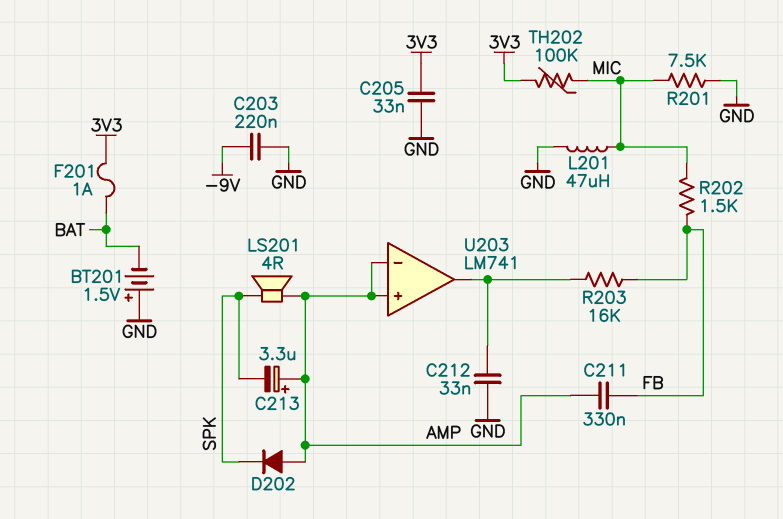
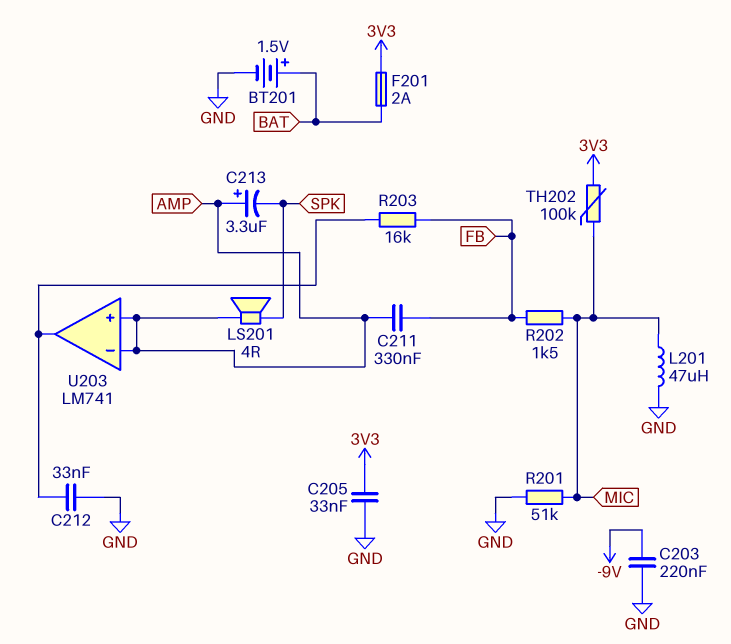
BT201: 1.5V (plus GND, minus BAT) -> 1.5V (plus BAT, minus GND)
D202: diode (A AMP, K SPK) -> none
F201: 1A (3V3, BAT) -> 2A (3V3, BAT)
R201: 7.5k (GND, MIC) -> 51k (GND, MIC)

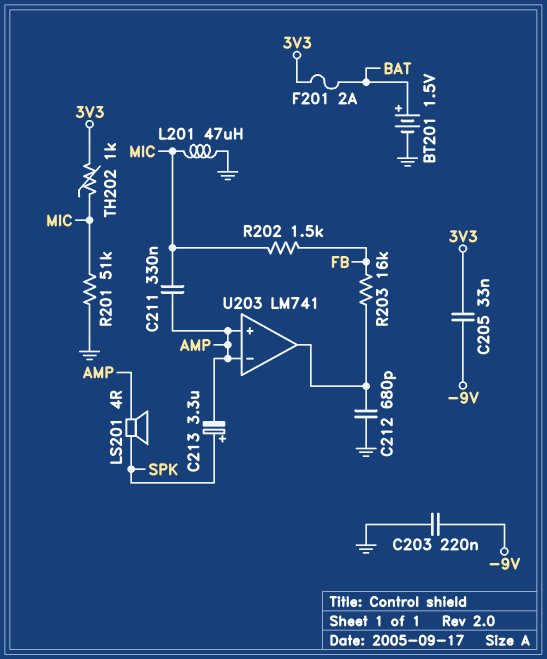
C205: 33nF (3V3, GND) -> 33nF (-9V, 3V3)
C211: 330nF (AMP, FB) -> 330nF (AMP, MIC)
C212: 33nF (GND, U203/out) -> 680pF (GND, U203/out)
C213: 3.3uF (plus AMP, minus SPK) -> 3.3uF (plus SPK, minus AMP)
TH202: 100k (3V3, MIC) -> 1k (3V3, MIC)

